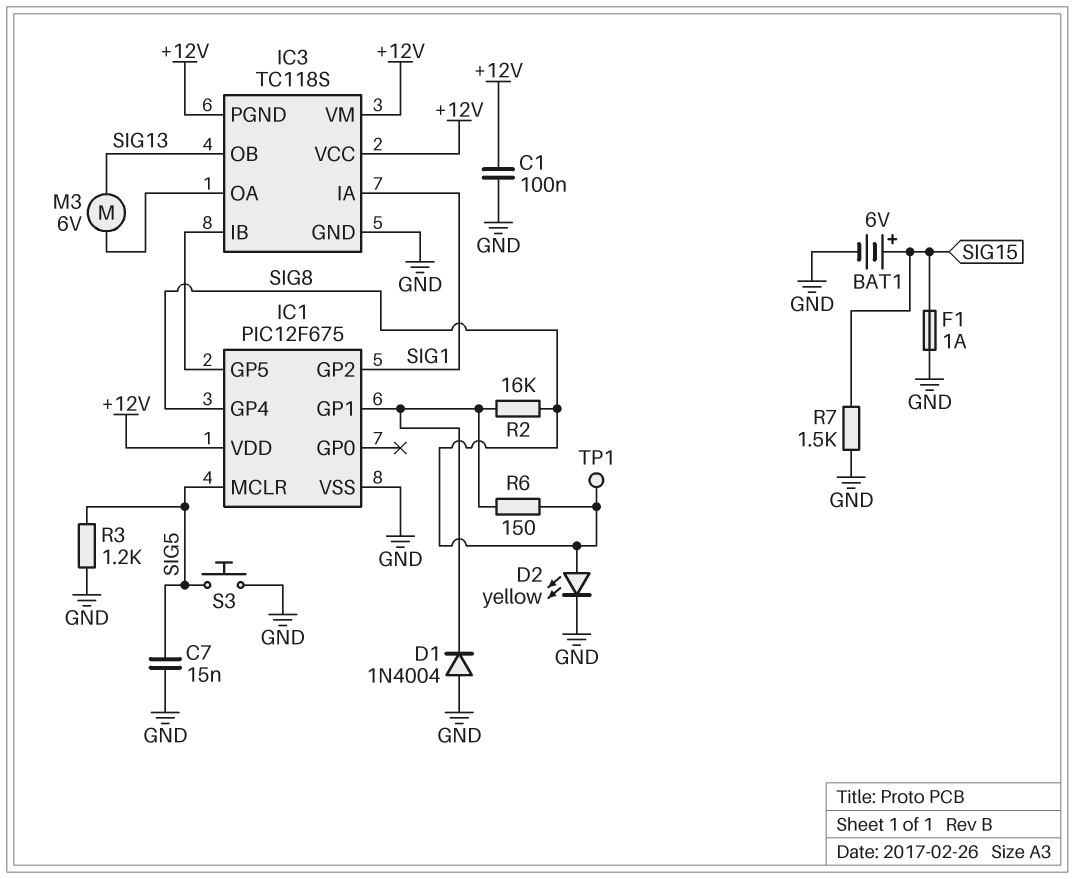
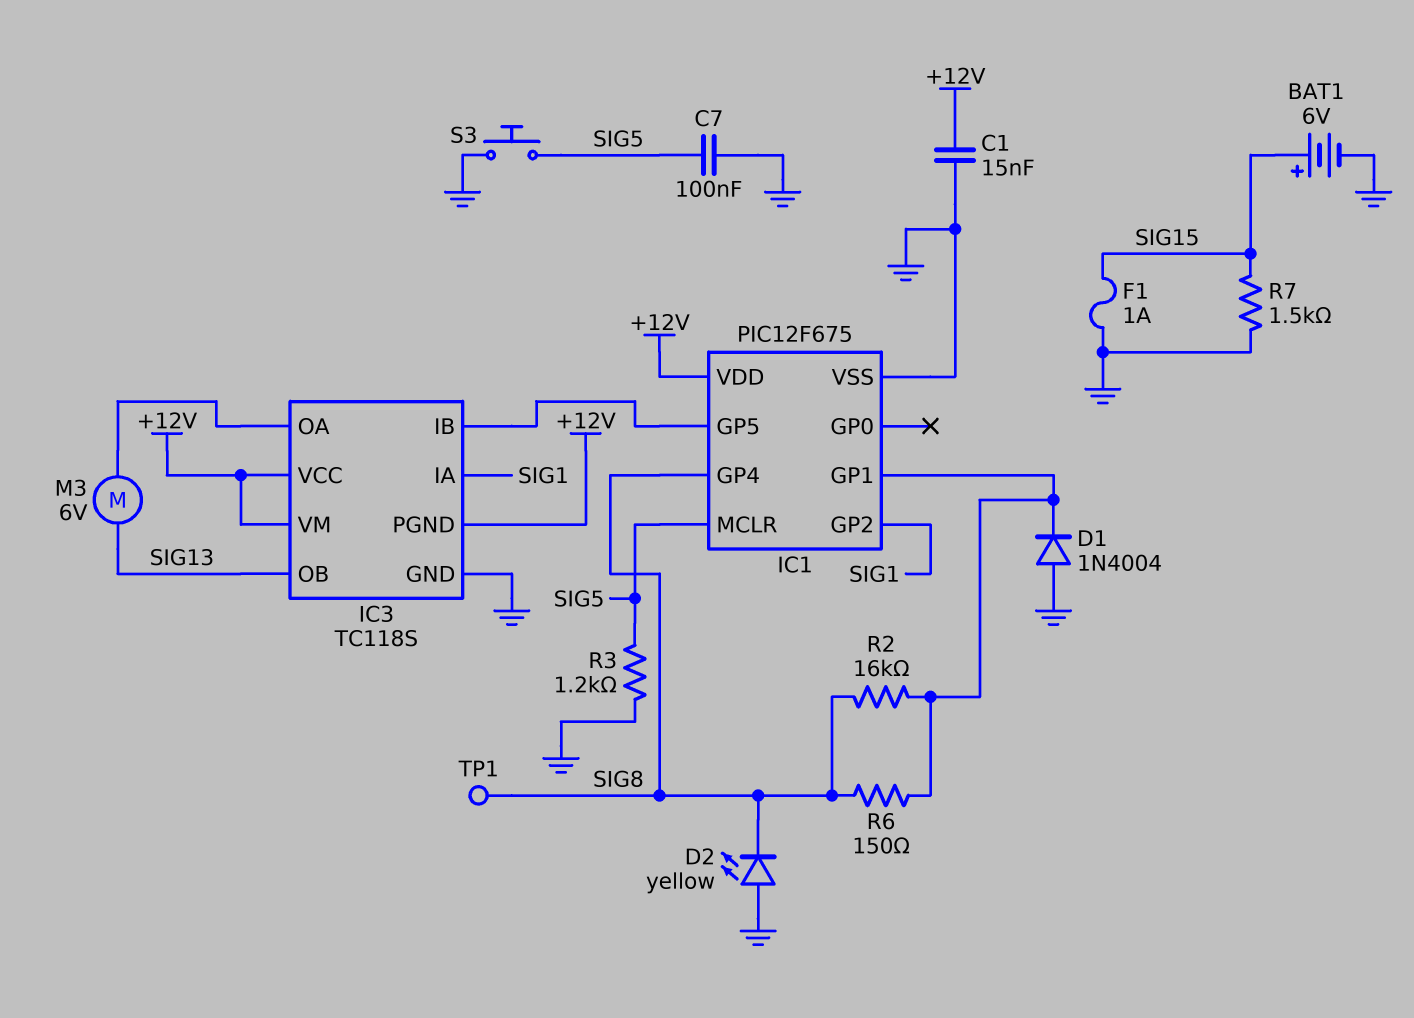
C1: 100nF (+12V, GND) -> 15nF (+12V, GND)
C7: 15nF (GND, SIG5) -> 100nF (GND, SIG5)
D2: LED yellow (A SIG8, K GND) -> LED yellow (A GND, K SIG8)

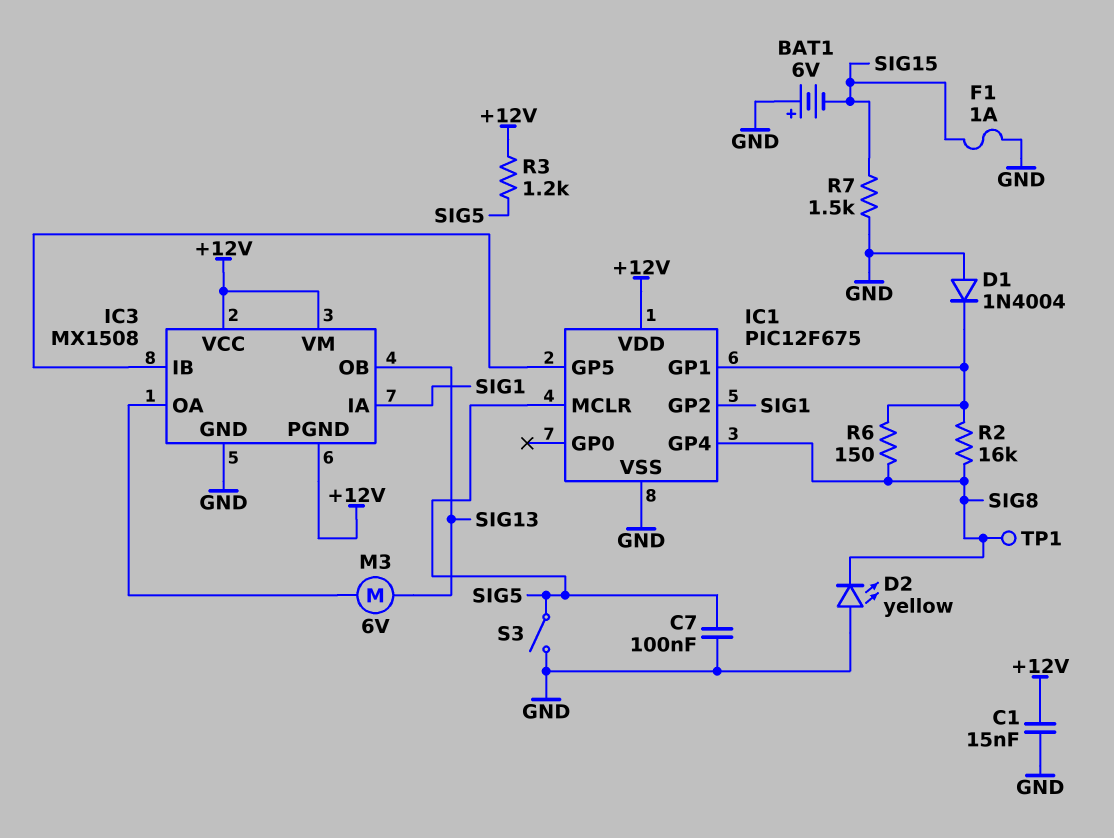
BAT1: 6V (plus SIG15, minus GND) -> 6V (plus GND, minus SIG15)
IC3: TC118S -> MX1508
R3: 1.2k (GND, SIG5) -> 1.2k (+12V, SIG5)
S3: button (GND, SIG5) -> switch (GND, SIG5)

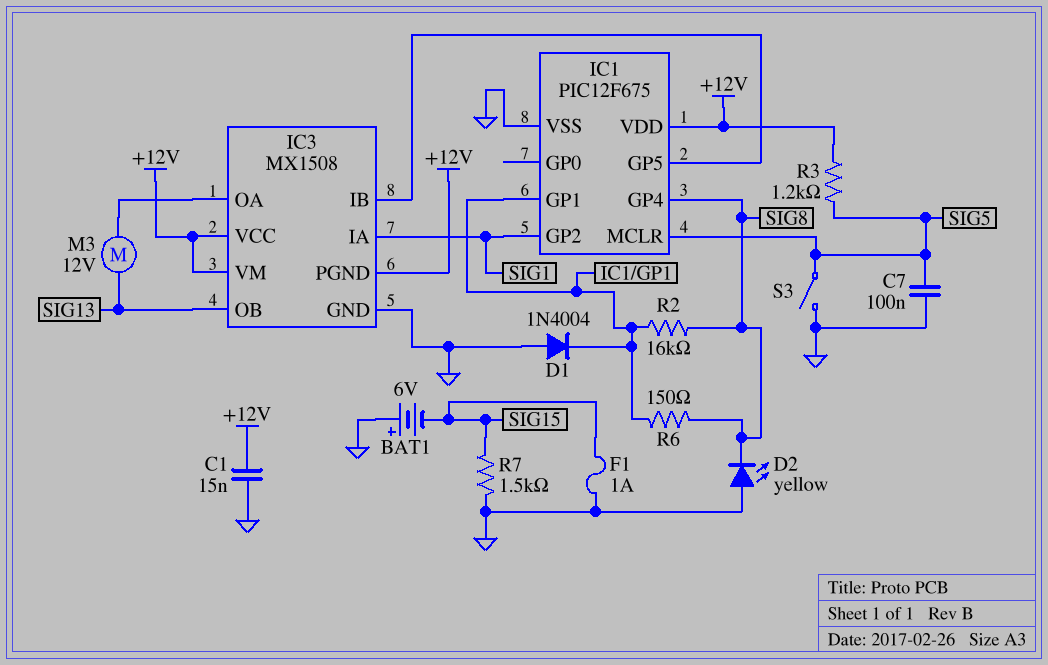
M3: motor 6V (IC3/OA, SIG13) -> motor 12V (IC3/OA, SIG13)
TP1: test point (SIG8) -> none

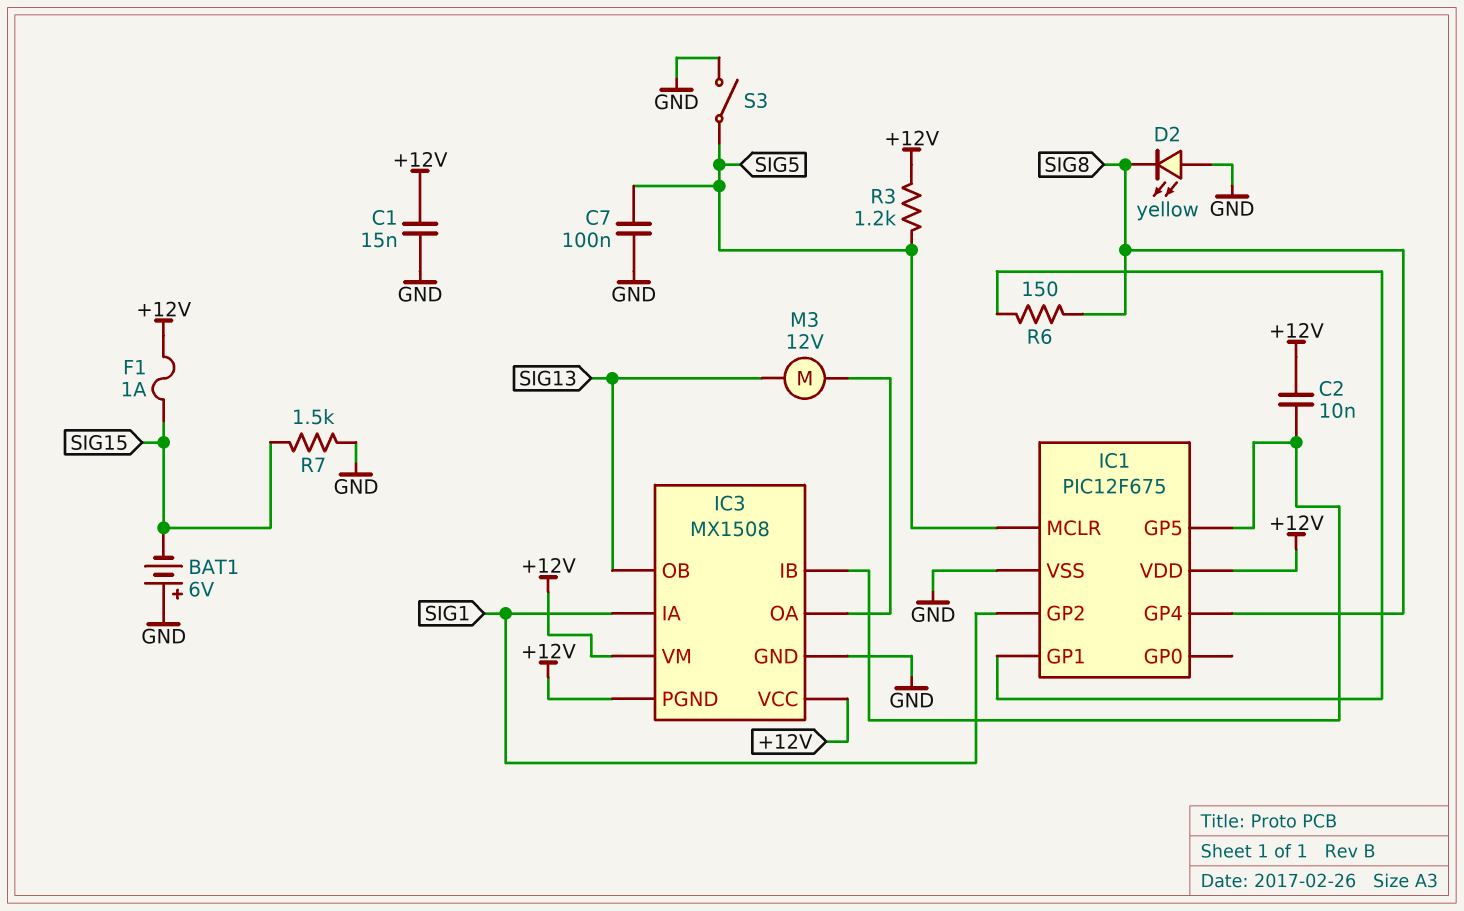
C2: none -> 10nF (+12V, IC1/GP5)
D1: diode 1N4004 (A GND, K IC1/GP1) -> none
F1: 1A (GND, SIG15) -> 1A (+12V, SIG15)
R2: 16k (IC1/GP1, SIG8) -> none

